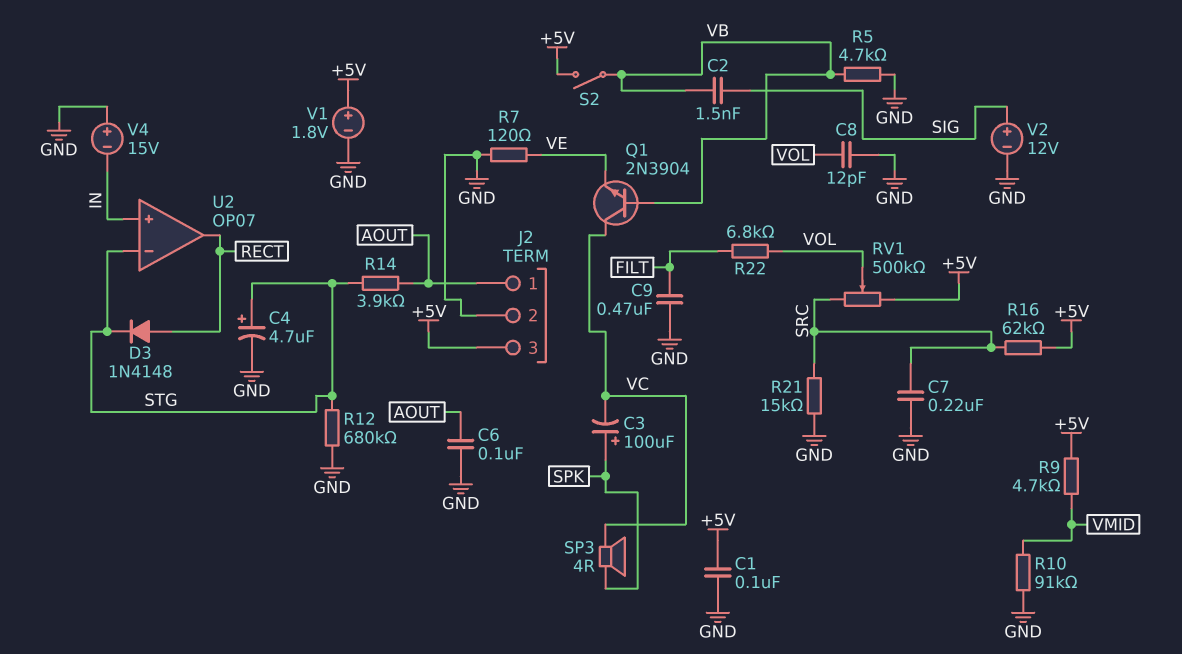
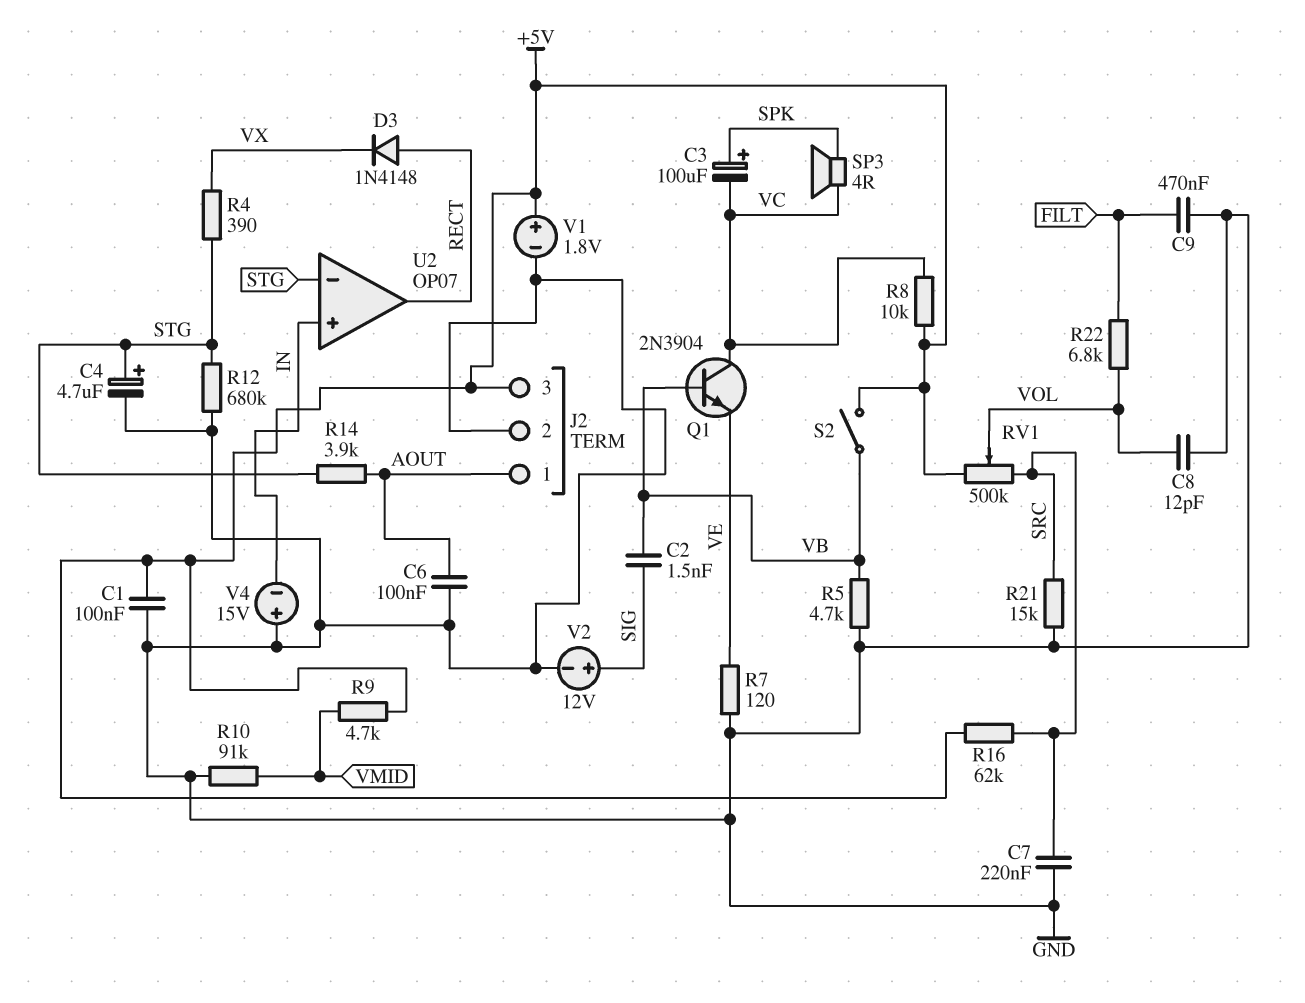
D3: diode 1N4148 (A RECT, K STG) -> diode 1N4148 (A RECT, K VX)
R4: none -> 390 (STG, VX)
R8: none -> 10k (+5V, VC)

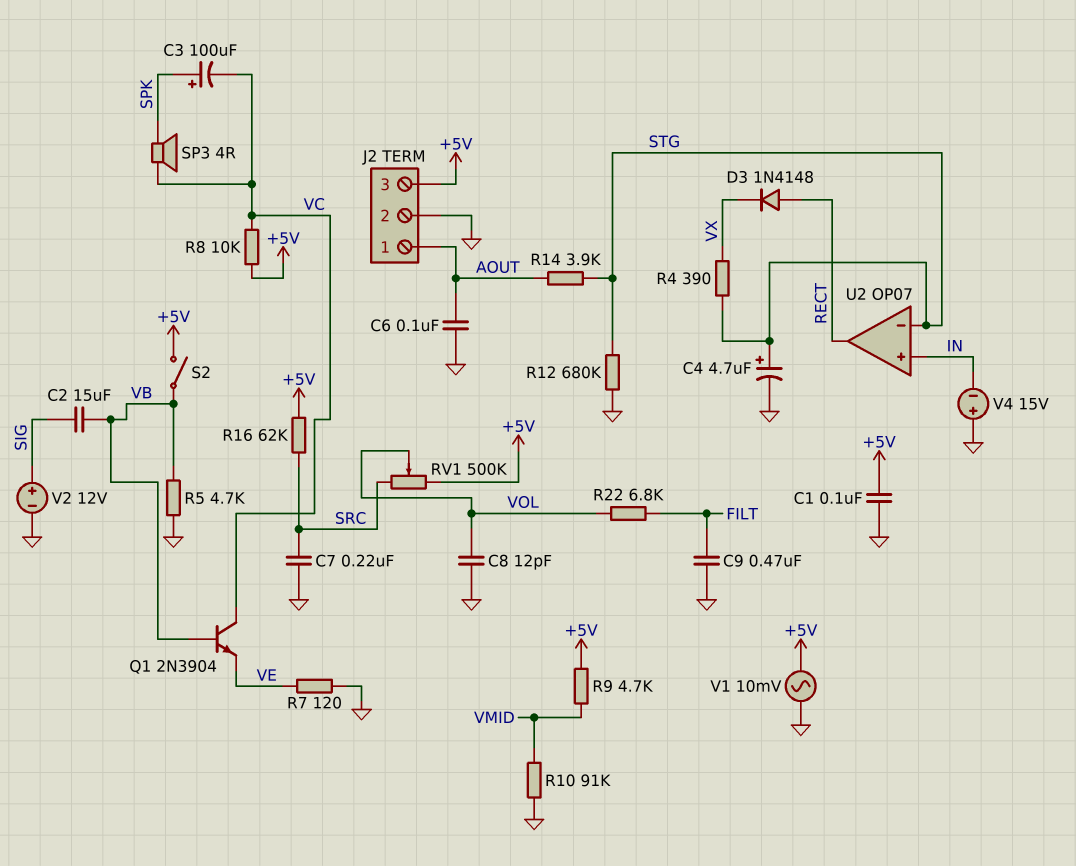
C2: 1.5nF (SIG, VB) -> 15uF (SIG, VB)
R21: 15k (GND, SRC) -> none
V1: 1.8V (plus +5V, minus GND) -> AC 10mV (+5V, GND)

